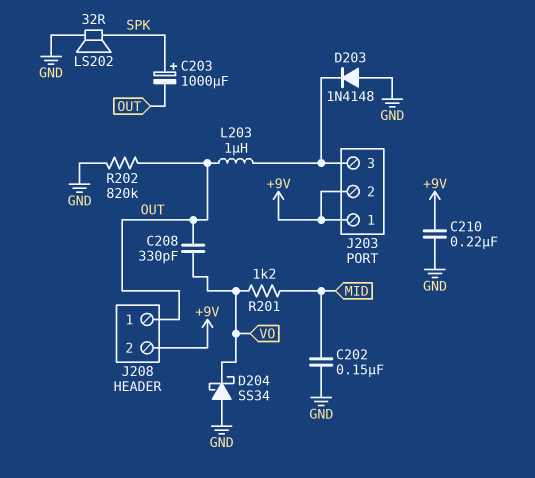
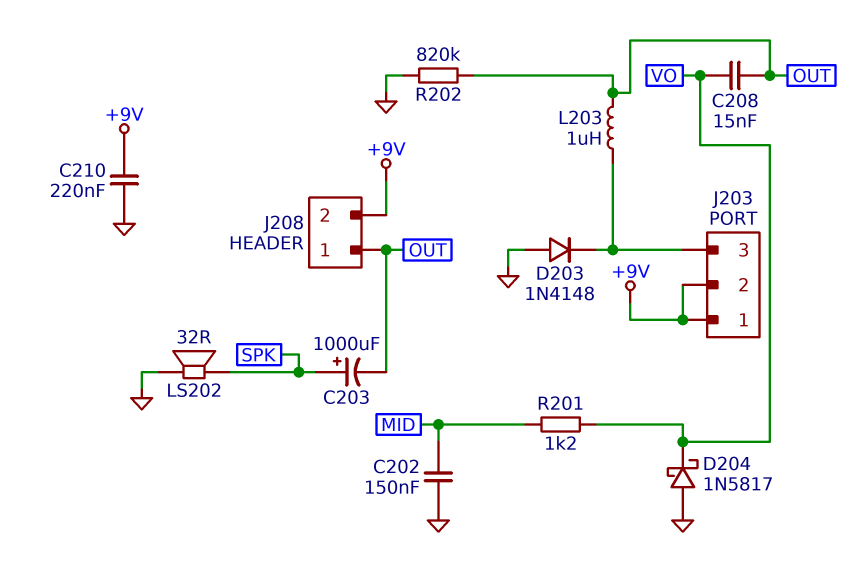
C208: 330pF (OUT, VO) -> 15nF (OUT, VO)
D204: schottky SS34 (A GND, K VO) -> schottky 1N5817 (A GND, K VO)

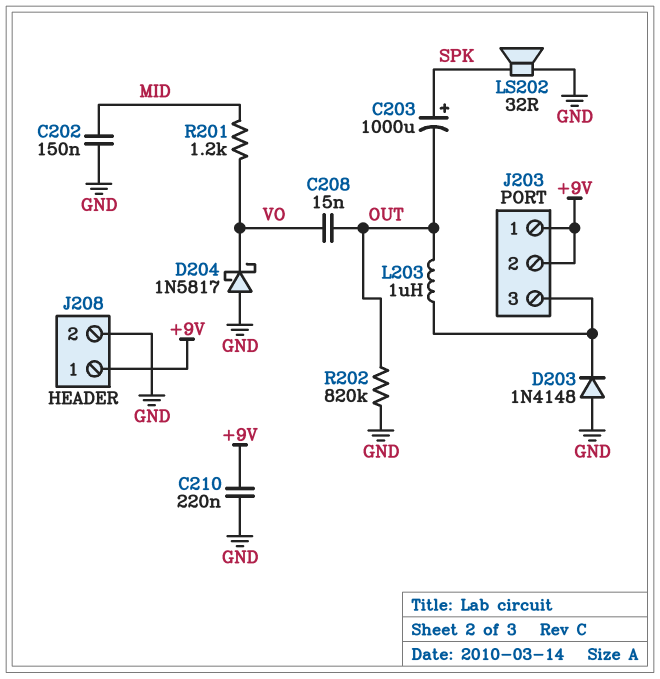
J208 pin 1: OUT -> +9V
J208 pin 2: +9V -> GND

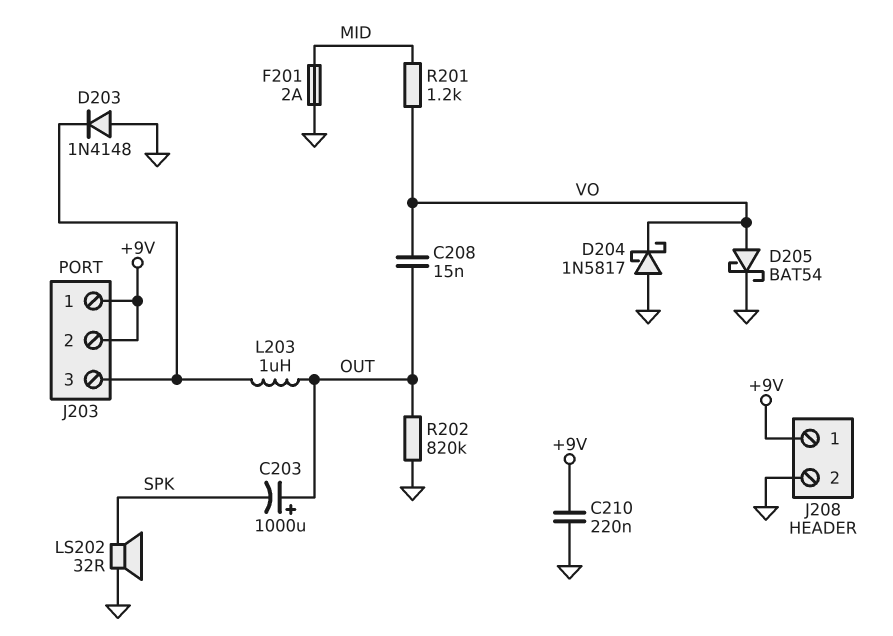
C202: 150nF (GND, MID) -> none
C203: 1000uF (plus SPK, minus OUT) -> 1000uF (plus OUT, minus SPK)
D205: none -> schottky BAT54 (A VO, K GND)
F201: none -> 2A (GND, MID)

